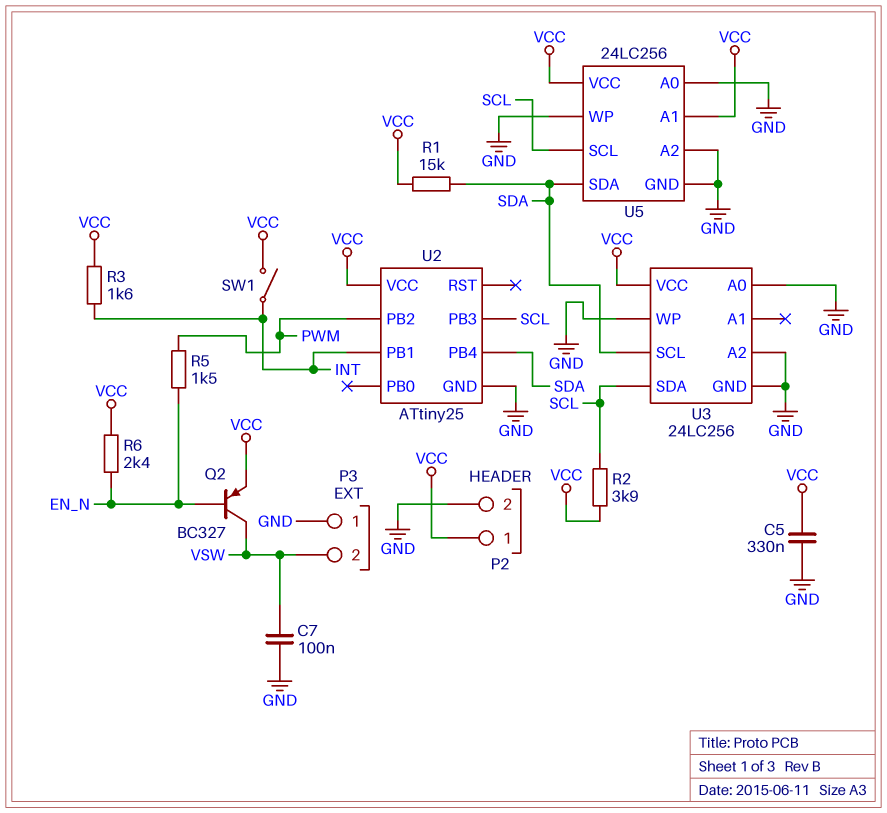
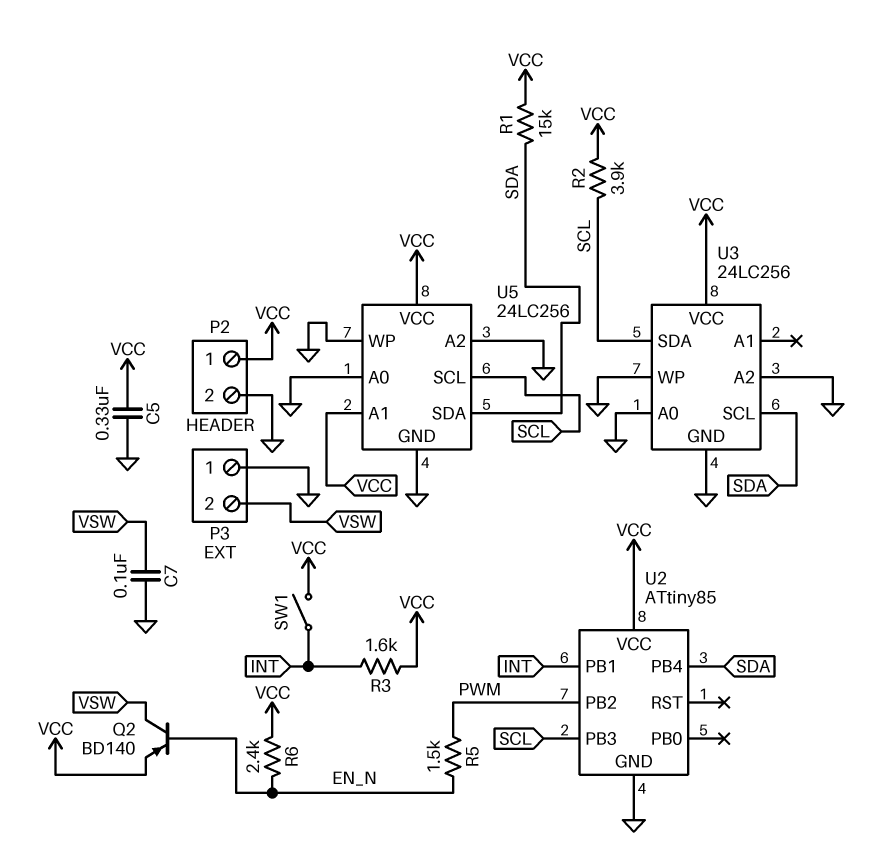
Q2: PNP BC327 (B EN_N, C VSW, E VCC) -> PNP BD140 (B EN_N, C VSW, E VCC)
U2: ATtiny25 -> ATtiny85

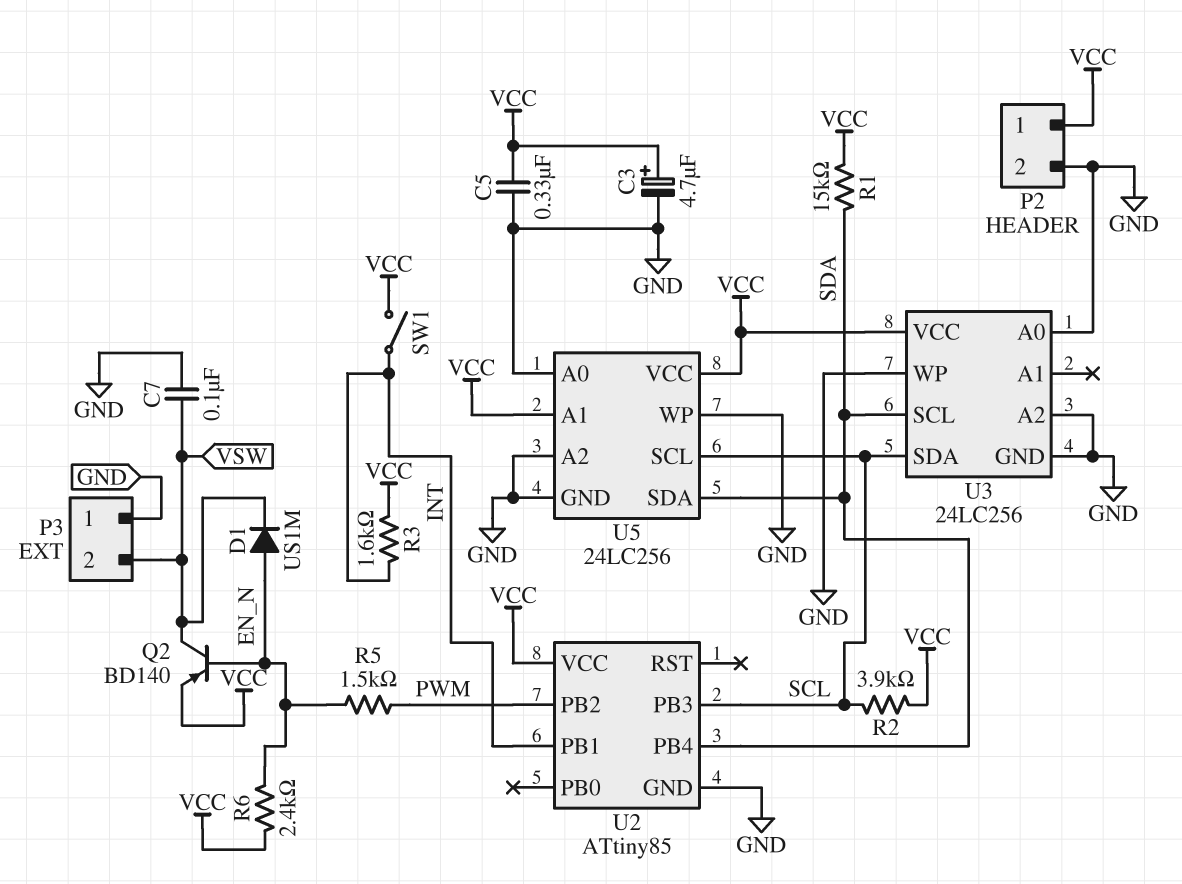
C3: none -> 4.7uF (plus VCC, minus GND)
D1: none -> diode US1M (A EN_N, K VSW)

